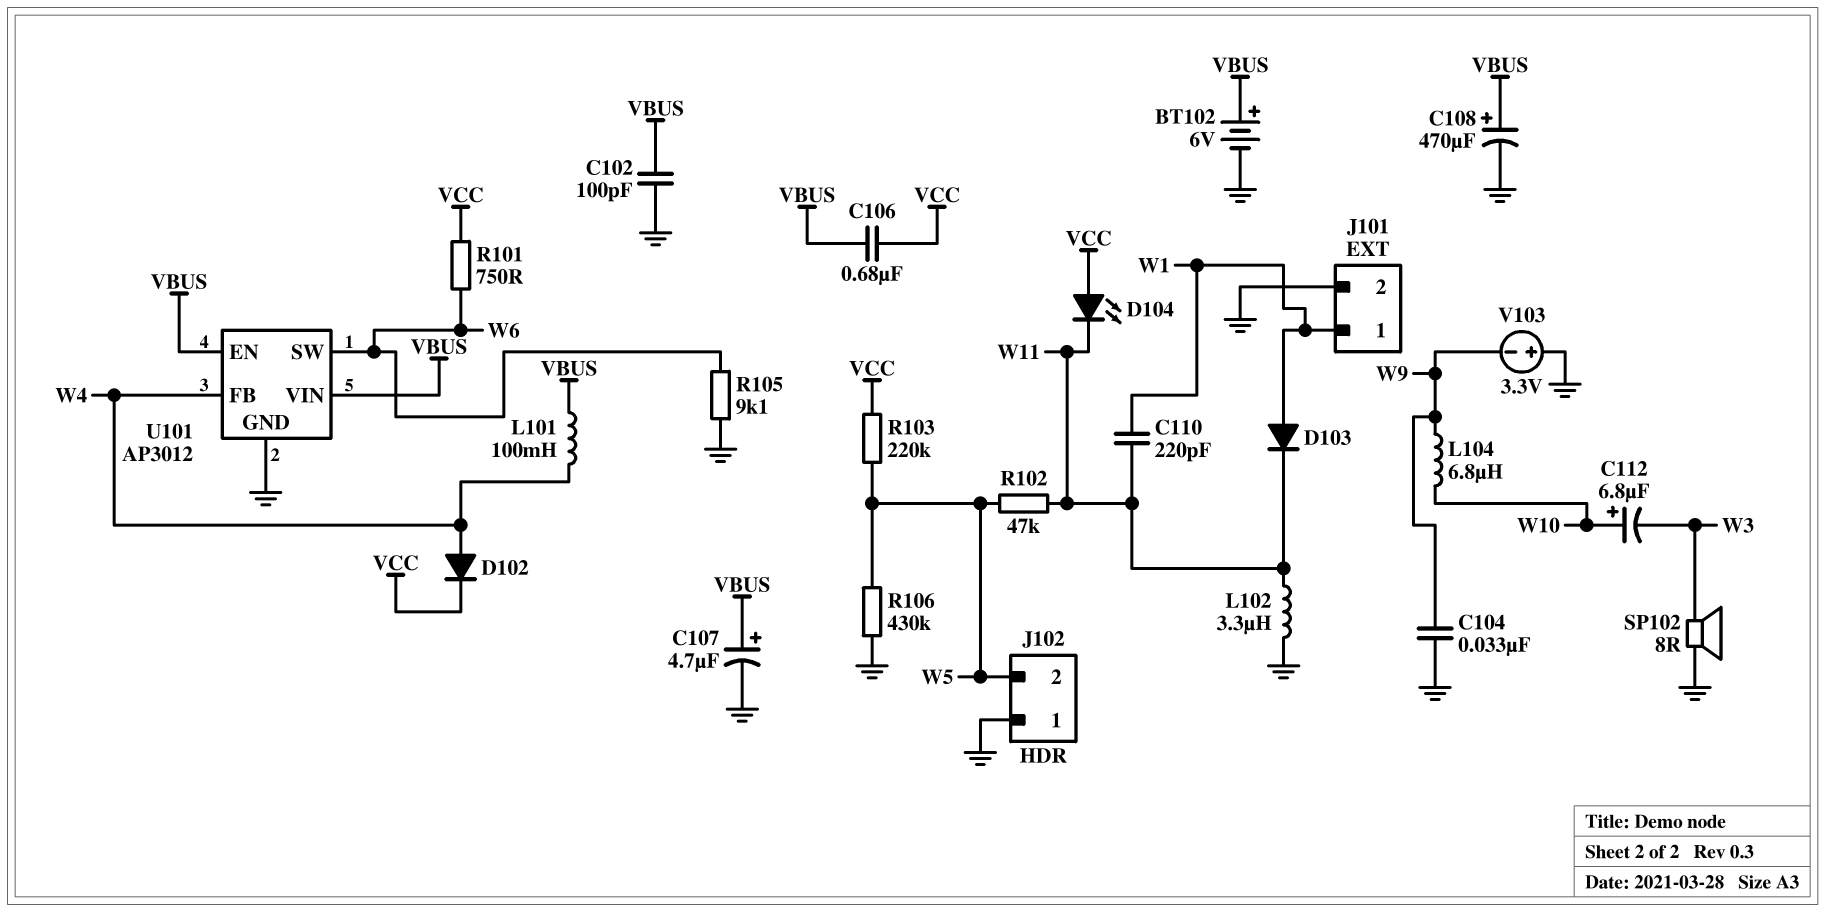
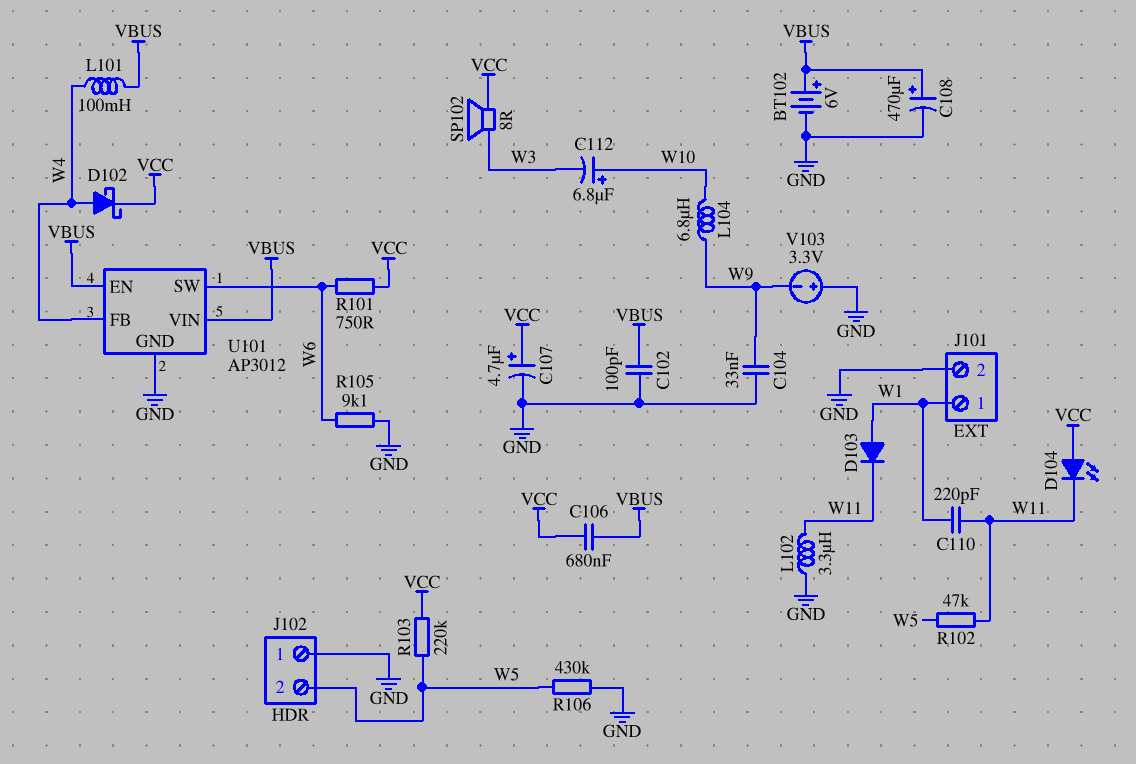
C107: 4.7uF (plus VBUS, minus GND) -> 4.7uF (plus VCC, minus GND)
D102: diode (A W4, K VCC) -> schottky (A W4, K VCC)
SP102: speaker 8R (GND, W3) -> speaker 8R (VCC, W3)

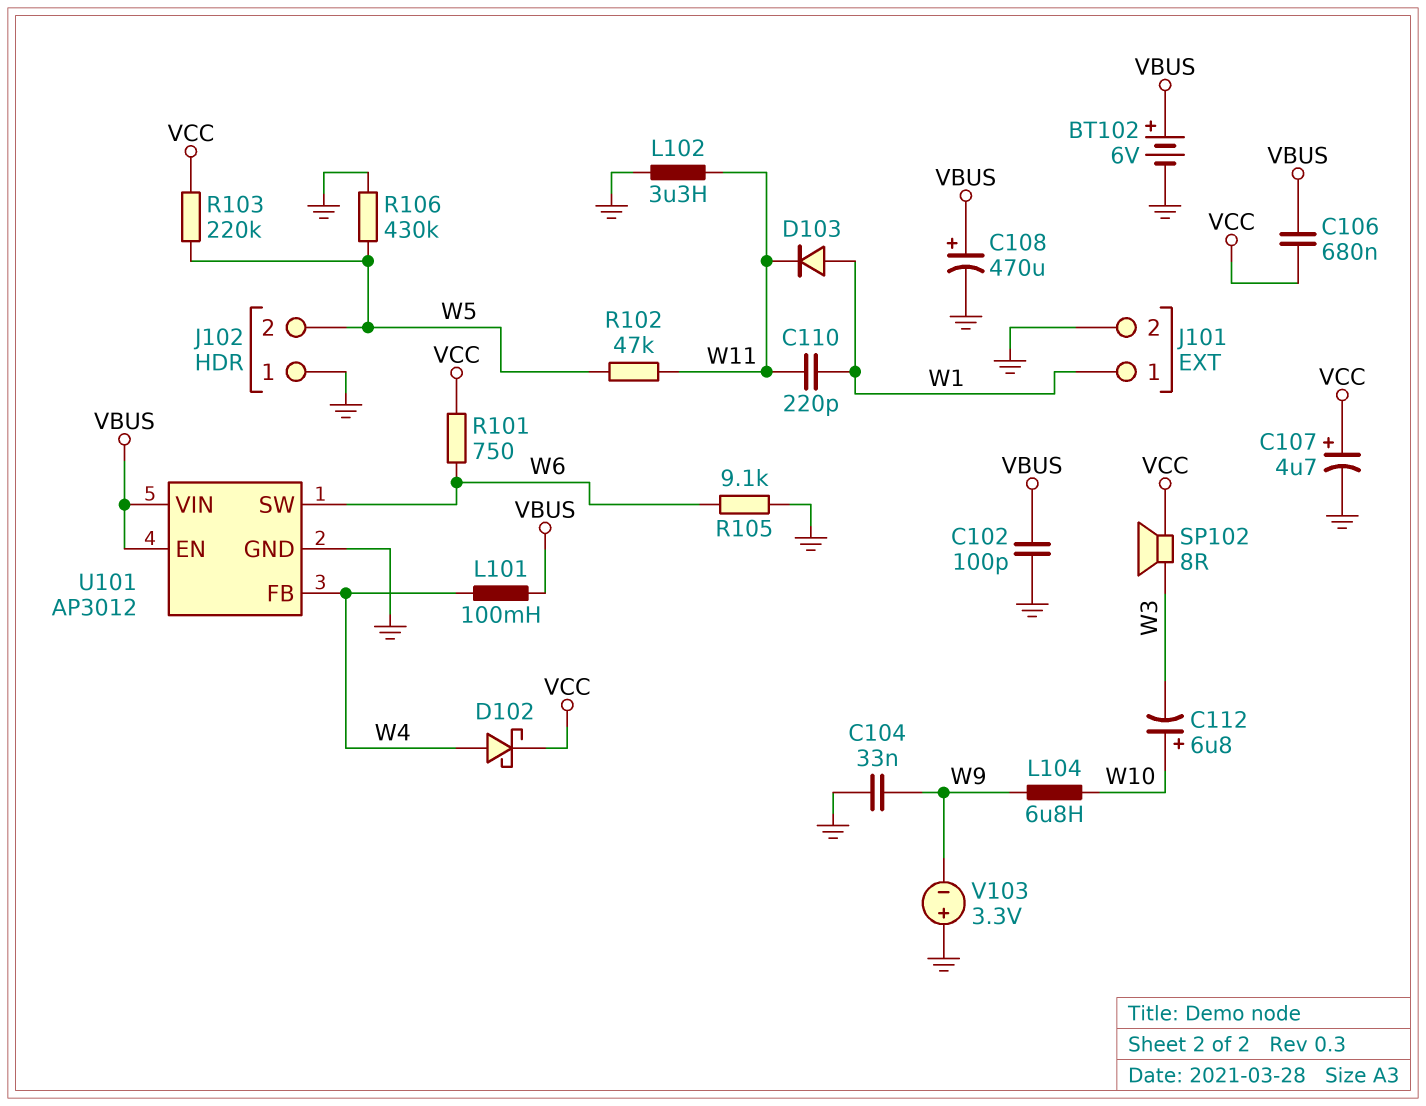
D104: LED (A VCC, K W11) -> none

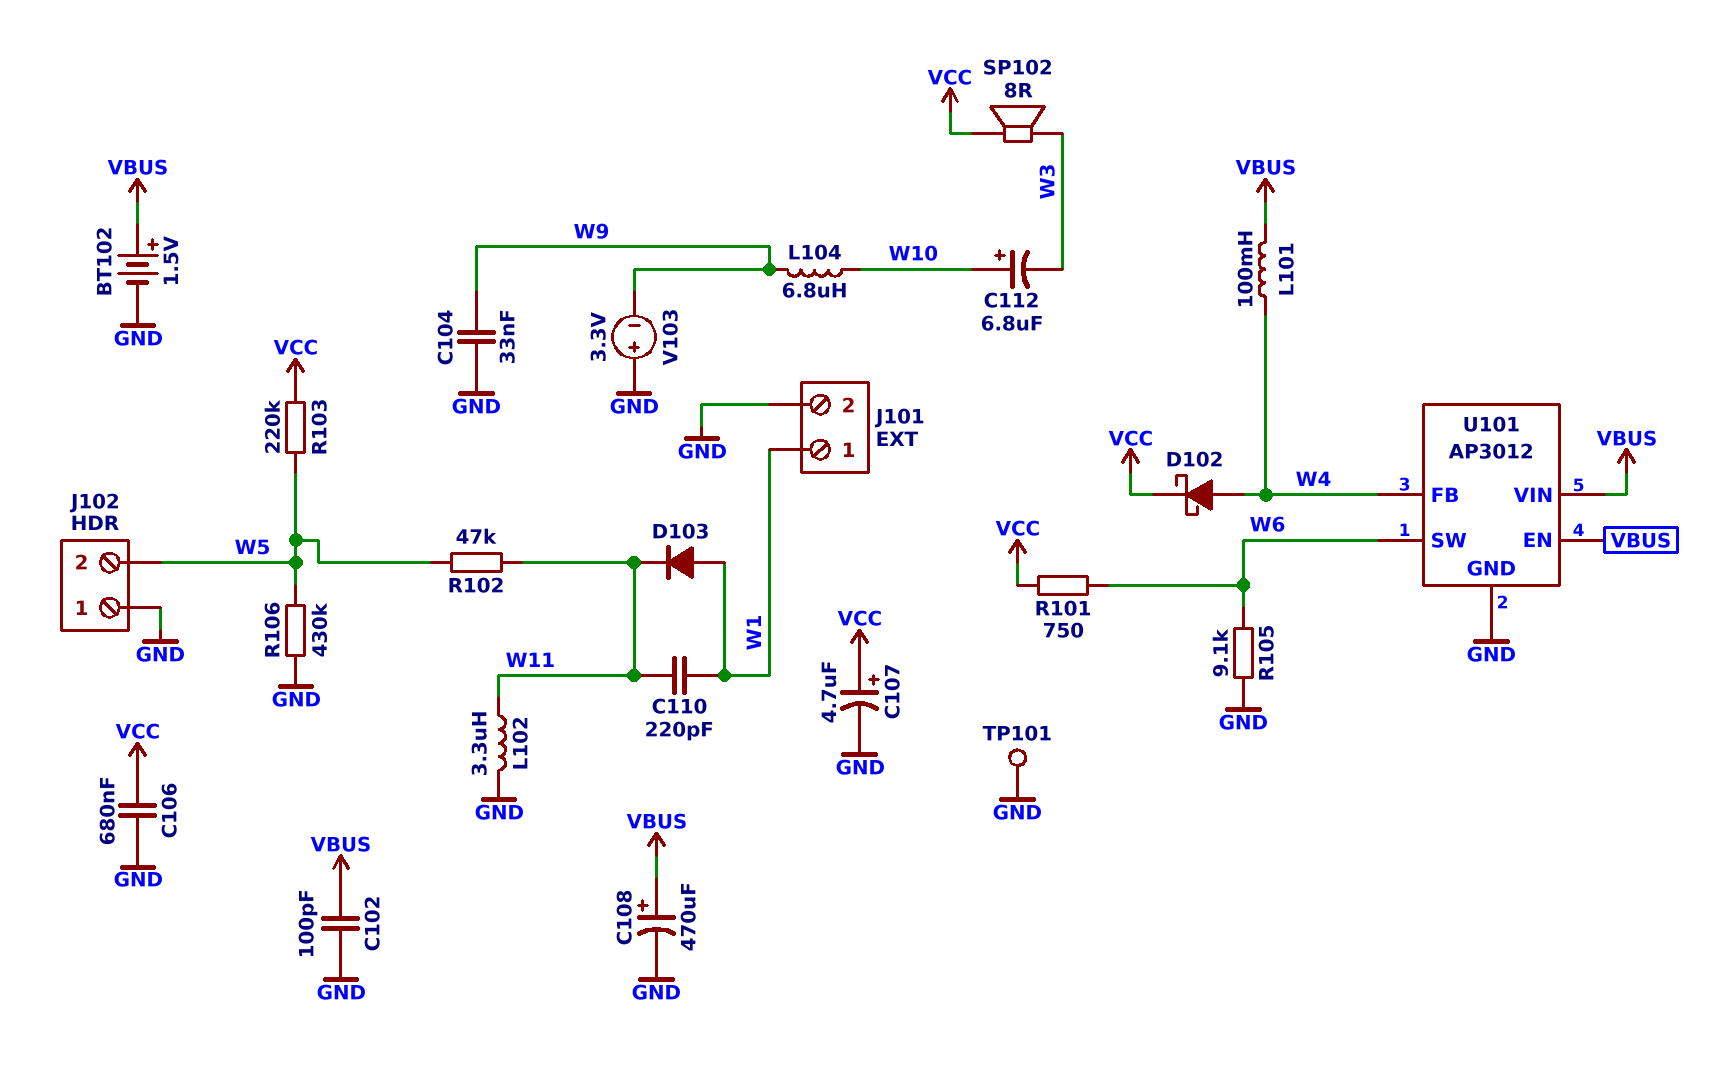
BT102: 6V (plus VBUS, minus GND) -> 1.5V (plus VBUS, minus GND)
C106: 680nF (VBUS, VCC) -> 680nF (GND, VCC)
TP101: none -> test point (GND)

